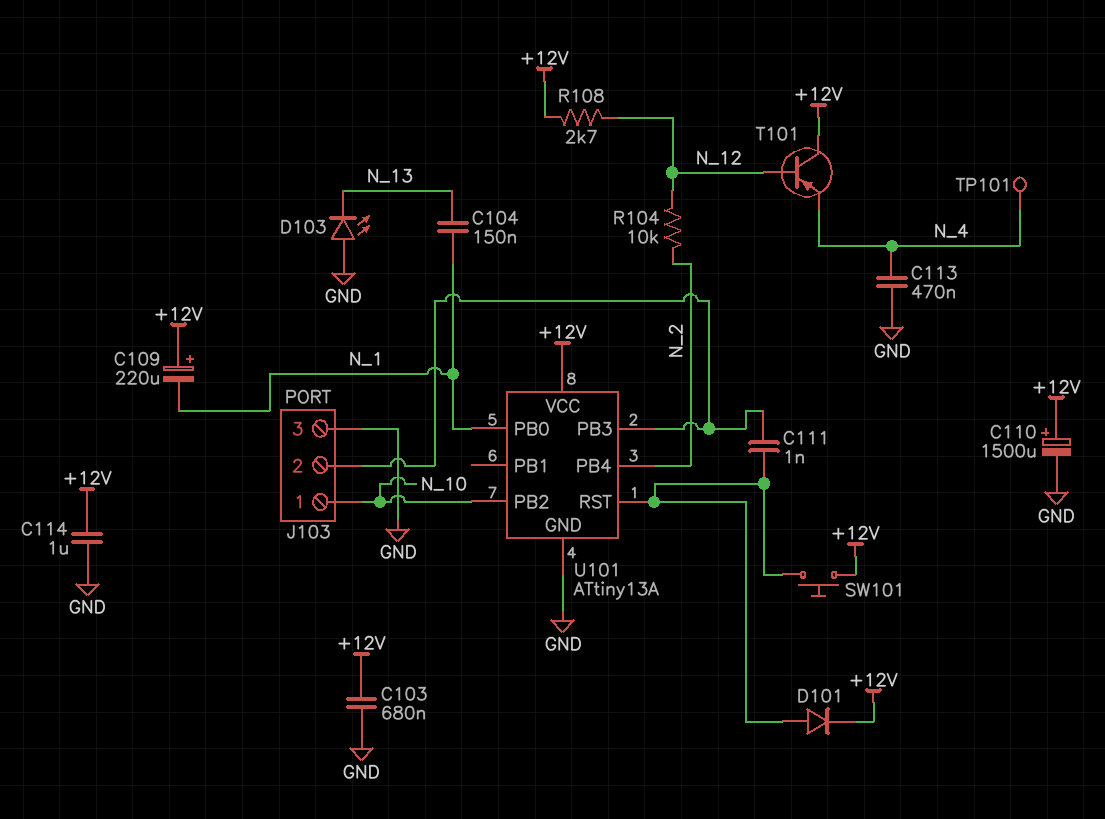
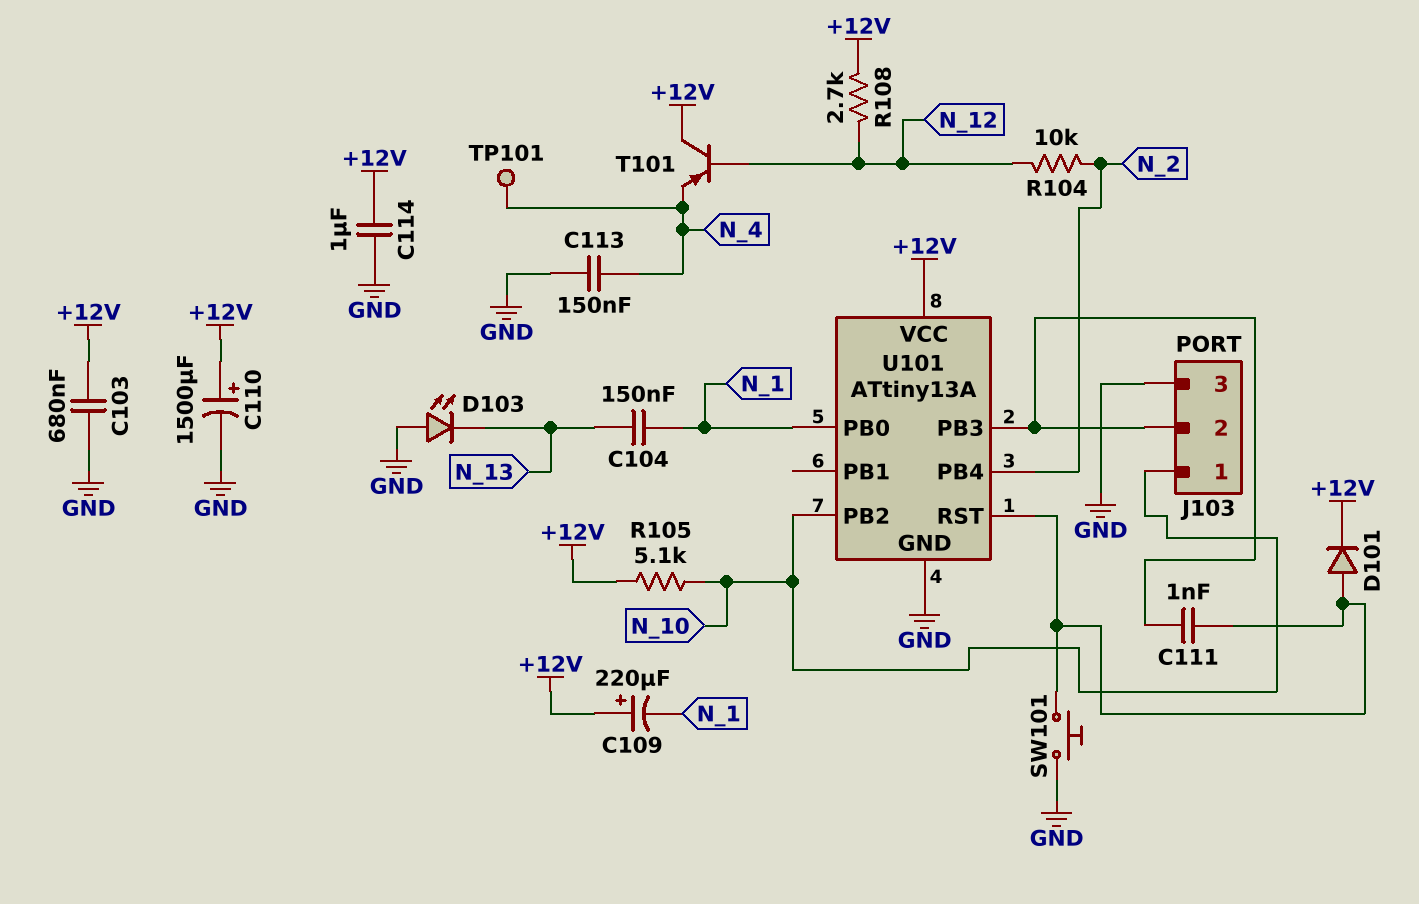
C113: 470nF (GND, N_4) -> 150nF (GND, N_4)
R105: none -> 5.1k (+12V, N_10)
SW101: button (+12V, U101/RST) -> button (GND, U101/RST)

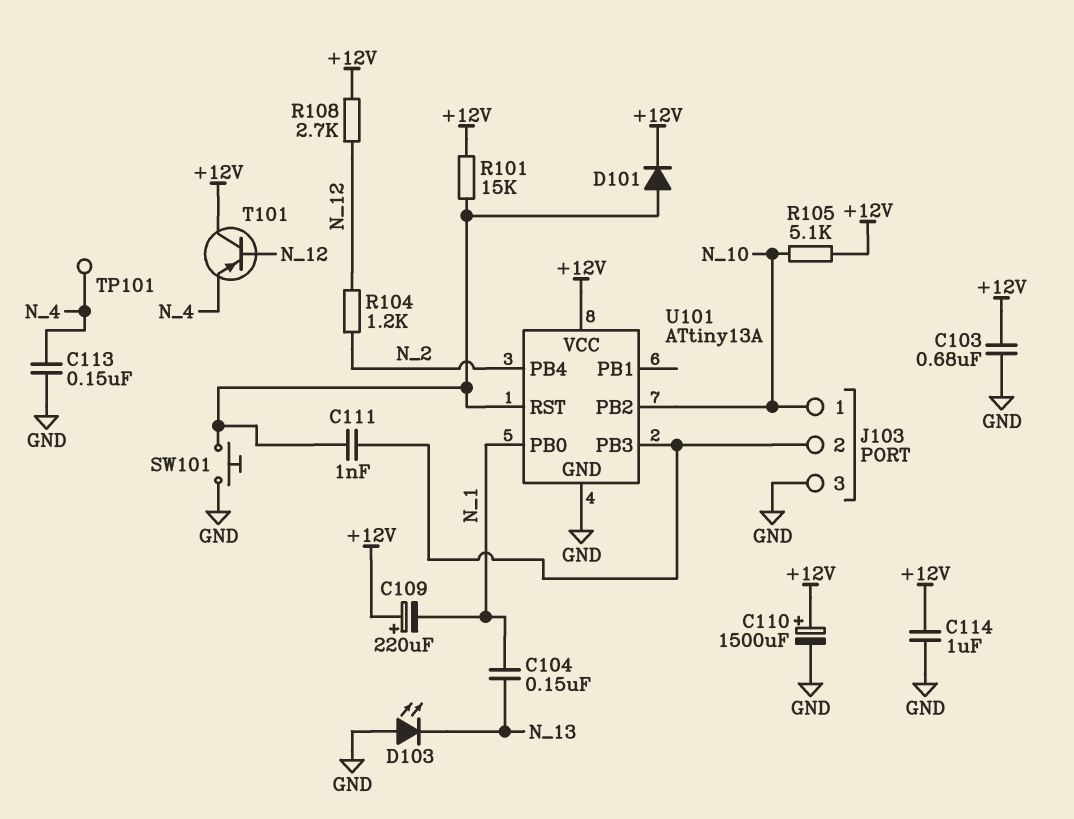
R101: none -> 15k (+12V, U101/RST)
R104: 10k (N_2, N_12) -> 1.2k (N_2, N_12)

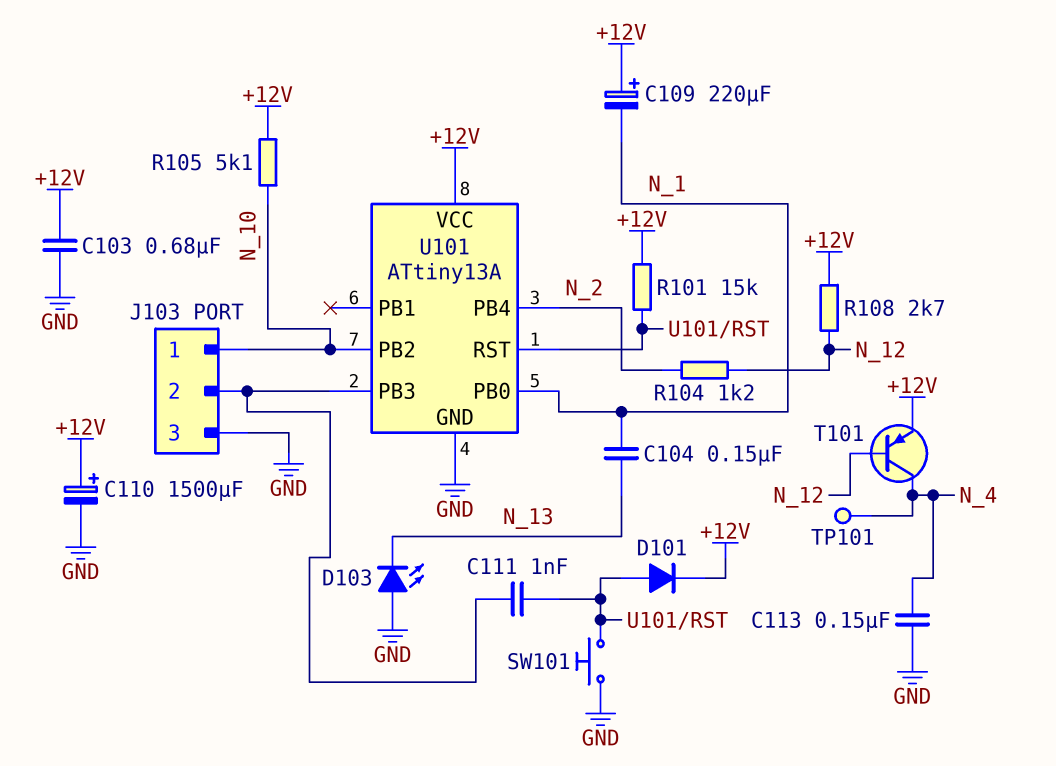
C114: 1uF (+12V, GND) -> none
T101: PNP (B N_12, C +12V, E N_4) -> PNP (B N_12, C N_4, E +12V)

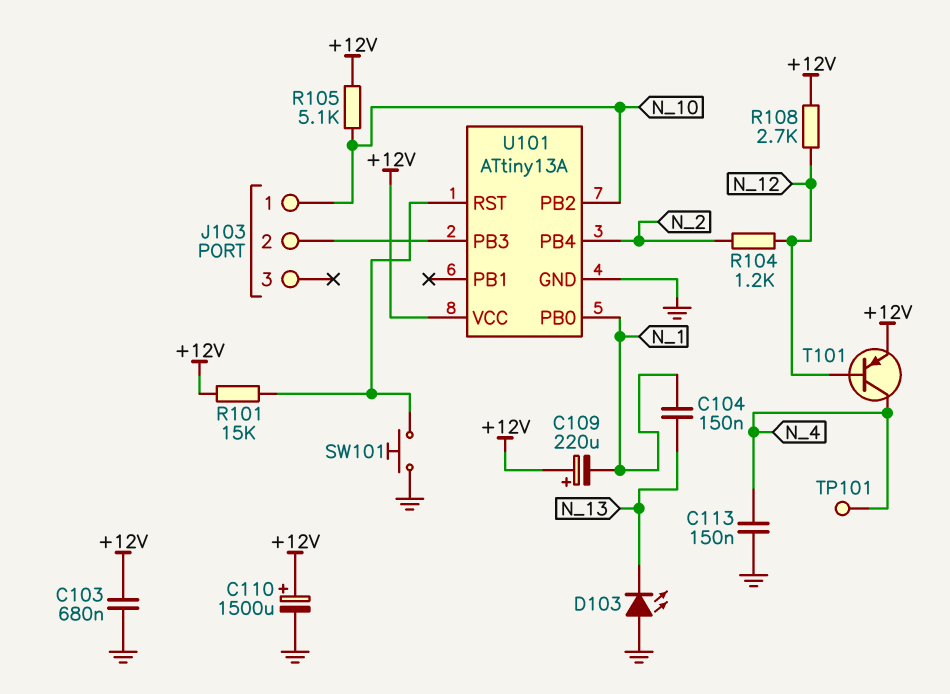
C111: 1nF (J103/2, U101/RST) -> none
D101: diode (A U101/RST, K +12V) -> none
J103 pin 3: GND -> none

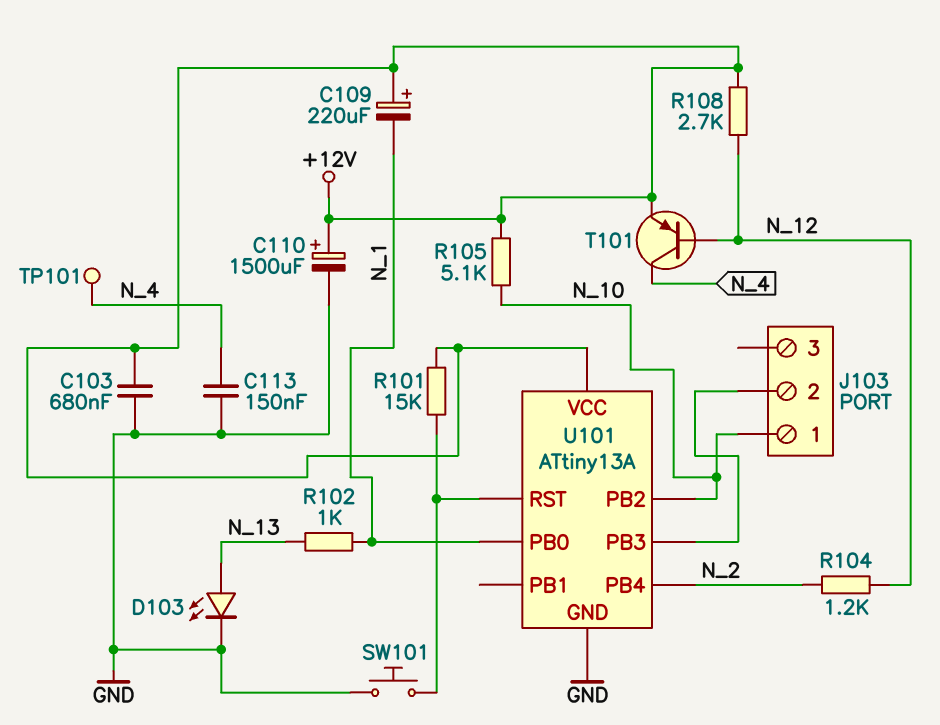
C104: 150nF (N_1, N_13) -> none
D103: LED (A GND, K N_13) -> LED (A N_13, K GND)
R102: none -> 1k (N_1, N_13)

